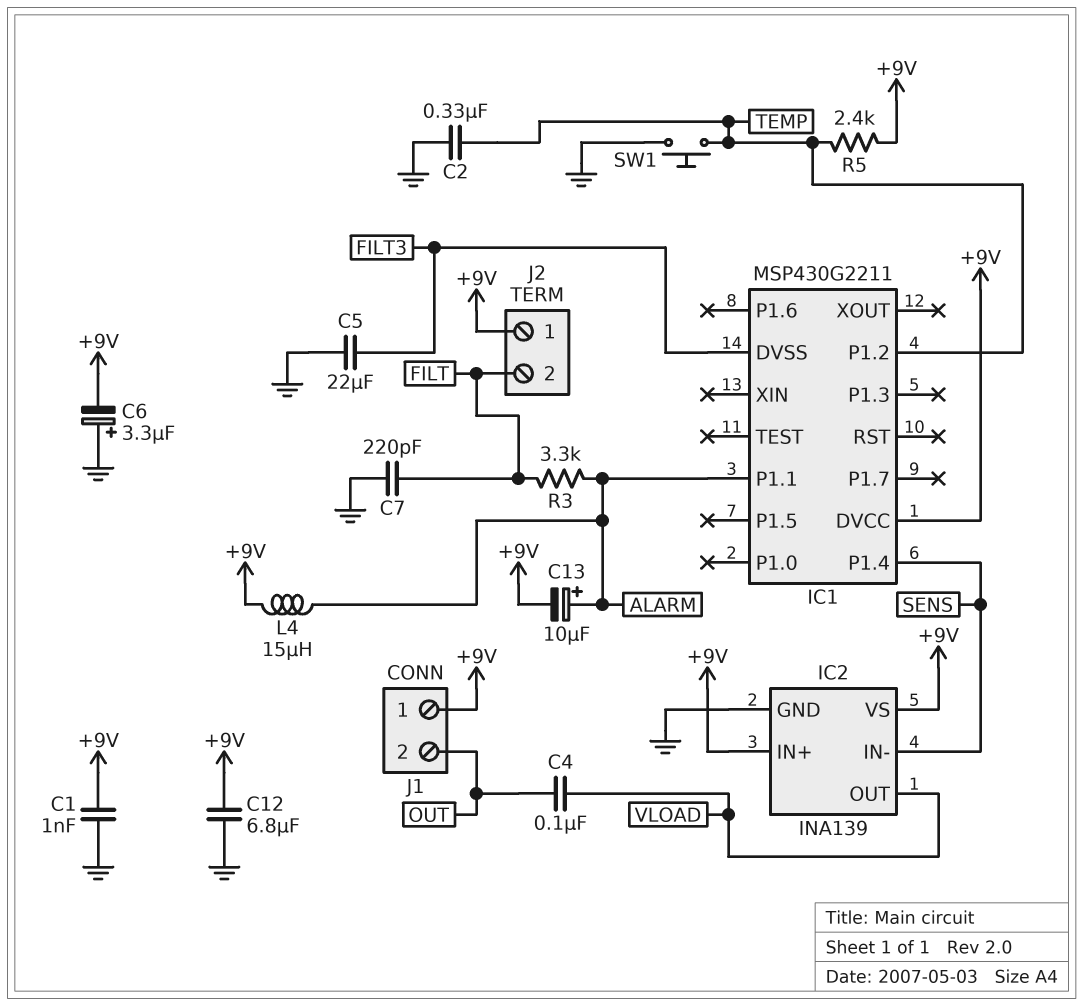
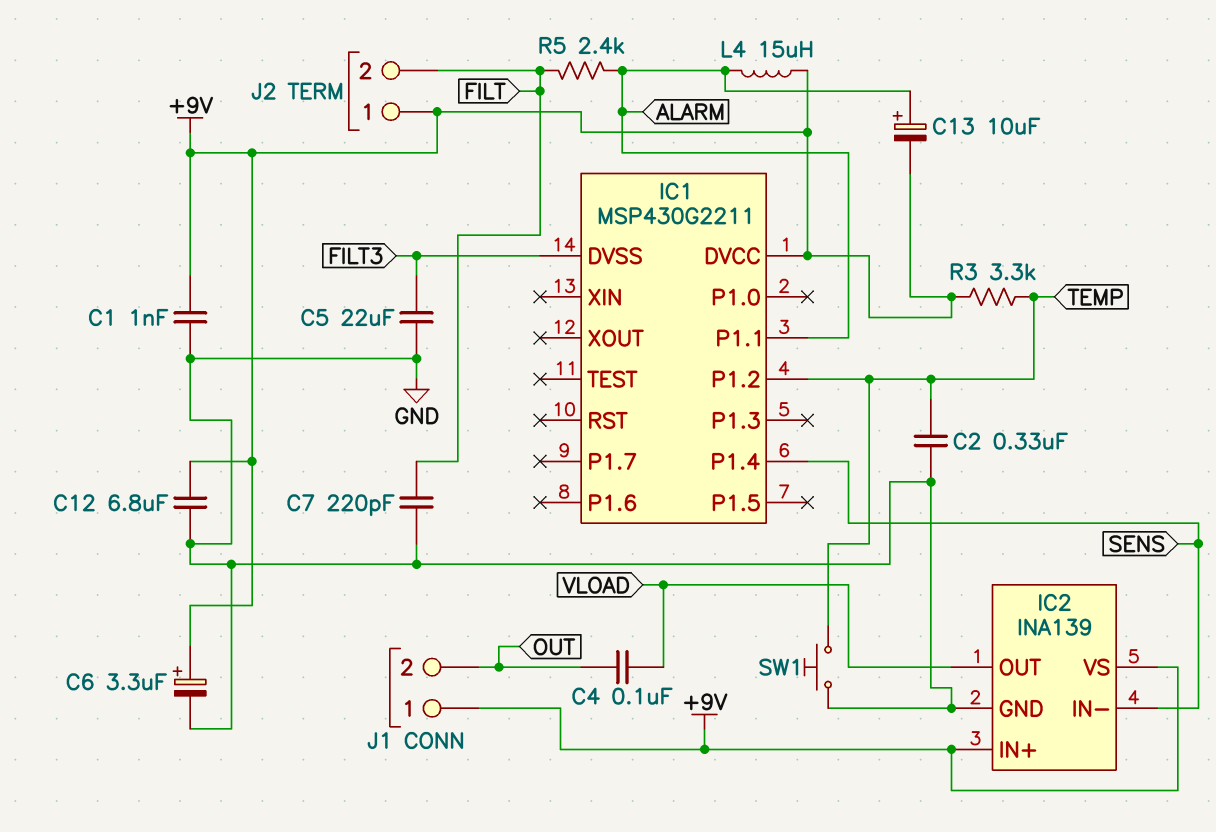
C6: 3.3uF (plus GND, minus +9V) -> 3.3uF (plus +9V, minus GND)
R3: 3.3k (ALARM, FILT) -> 3.3k (+9V, TEMP)
R5: 2.4k (+9V, TEMP) -> 2.4k (ALARM, FILT)

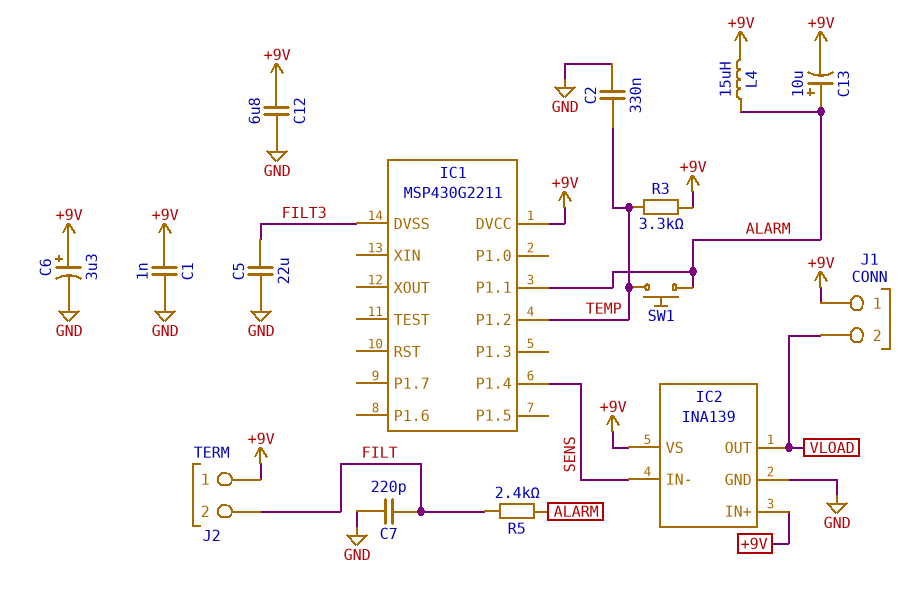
C4: 100nF (OUT, VLOAD) -> none
J1 pin 2: OUT -> VLOAD
SW1: button (GND, TEMP) -> button (ALARM, TEMP)

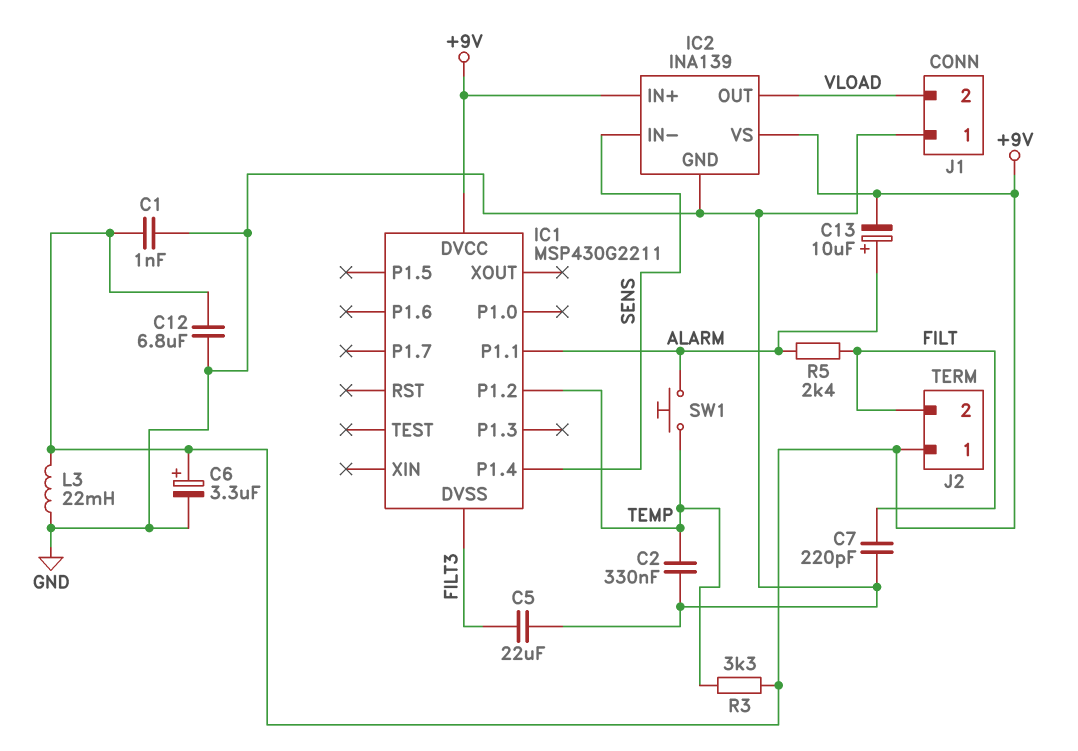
J1 pin 1: +9V -> GND
L3: none -> 22mH (+9V, GND)
L4: 15uH (+9V, ALARM) -> none

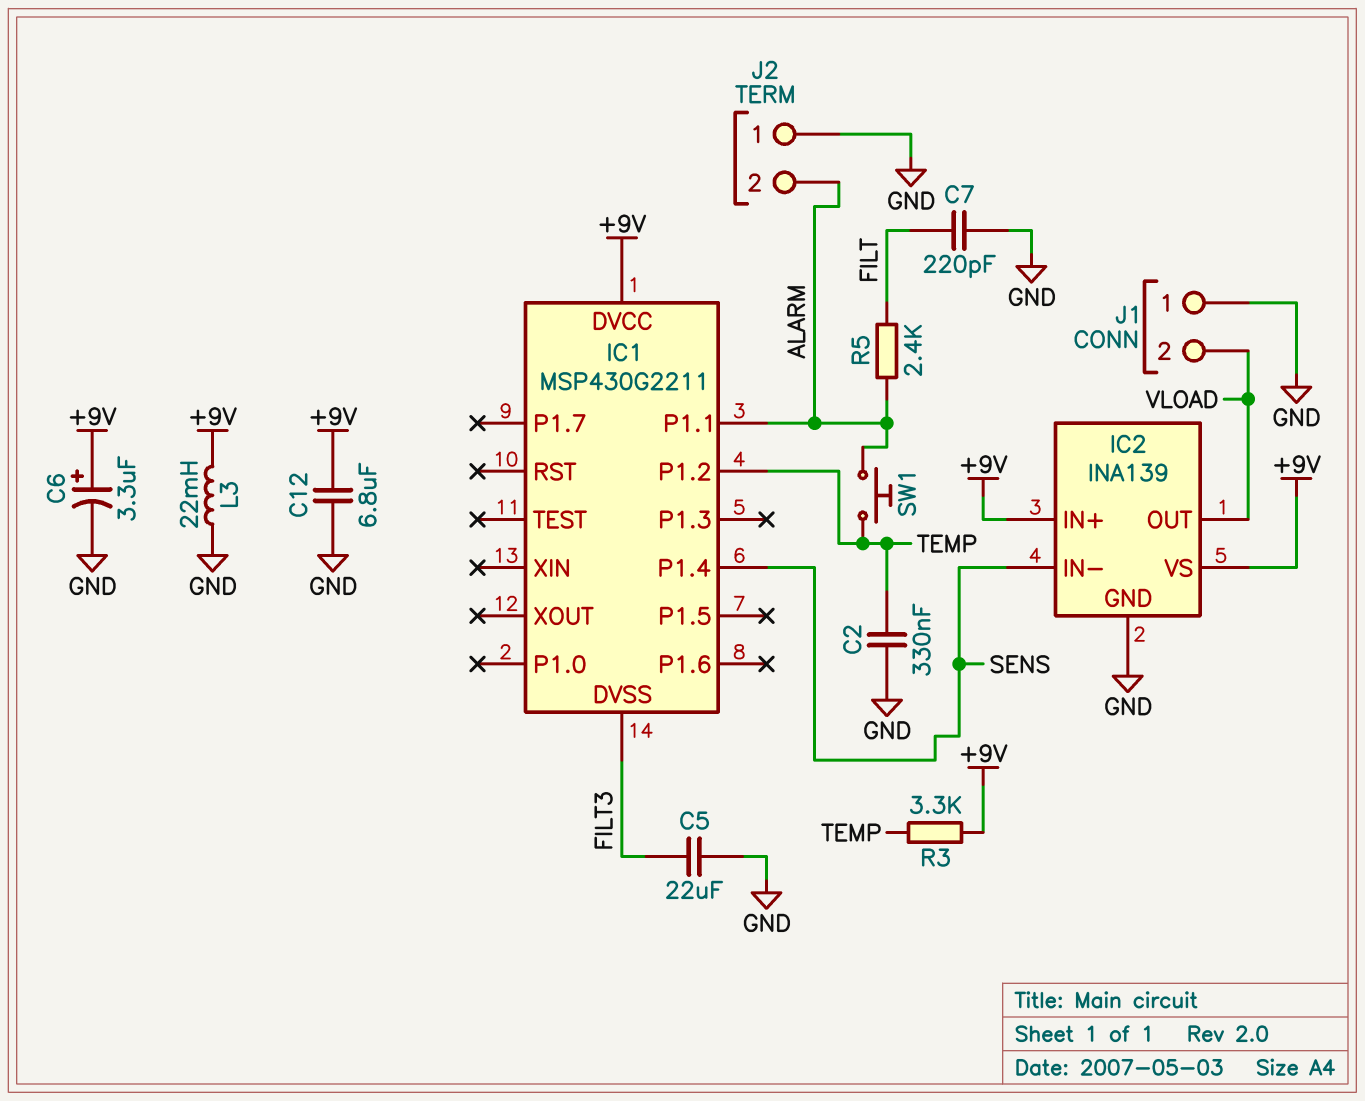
C1: 1nF (+9V, GND) -> none
C13: 10uF (plus ALARM, minus +9V) -> none
J2 pin 1: +9V -> GND
J2 pin 2: FILT -> ALARM

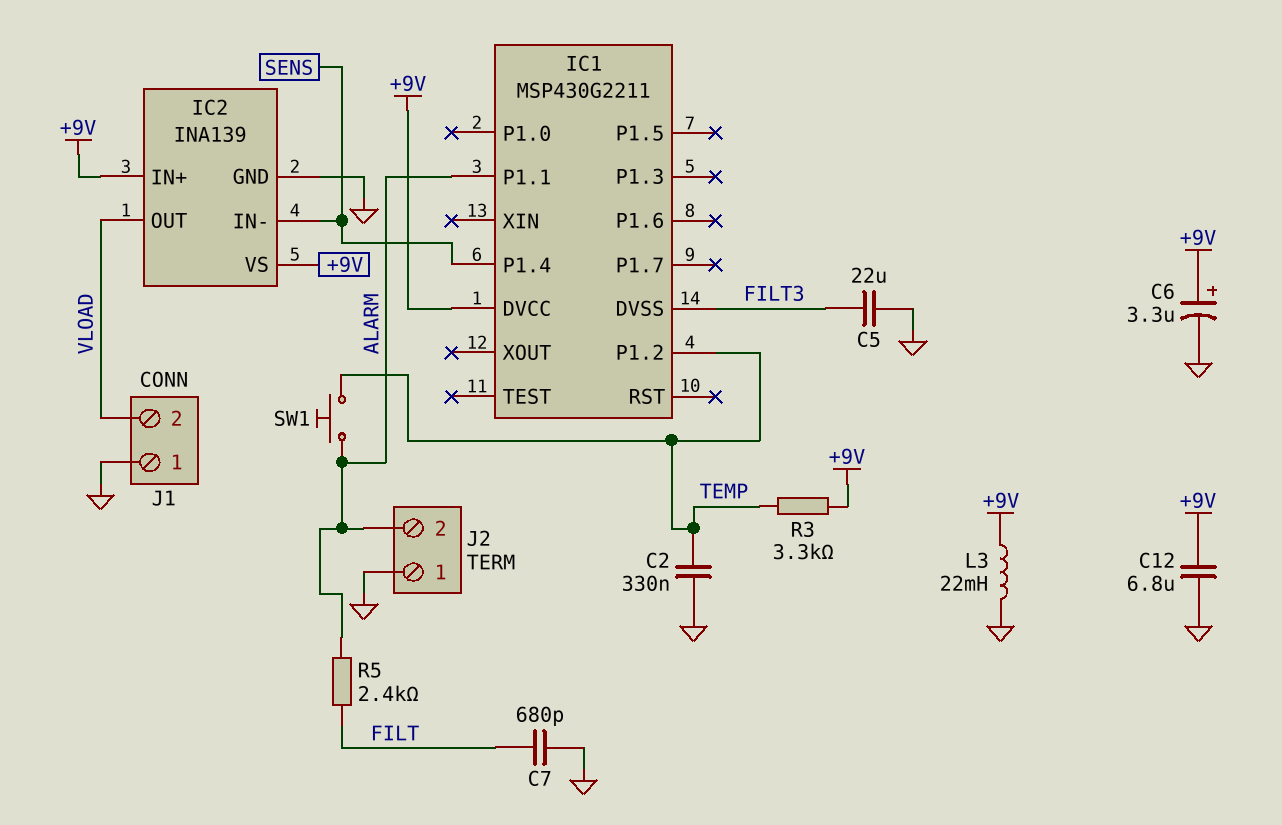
C7: 220pF (FILT, GND) -> 680pF (FILT, GND)

